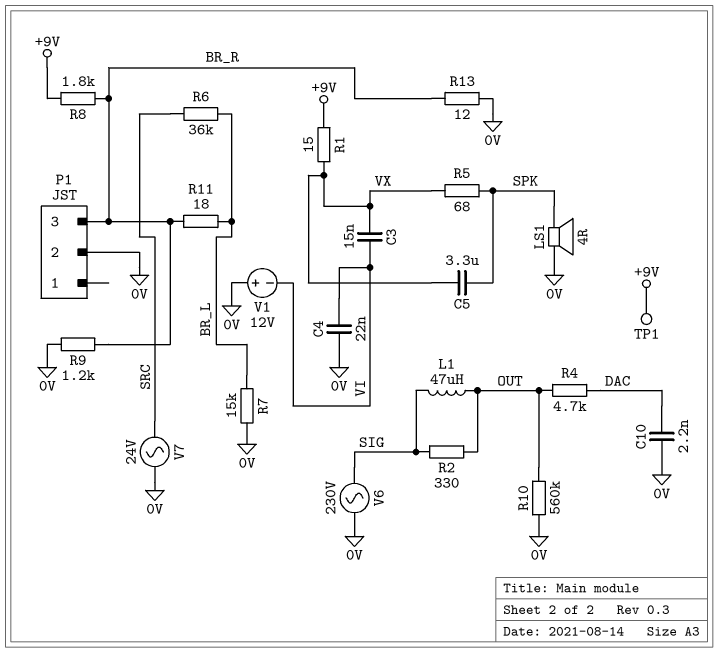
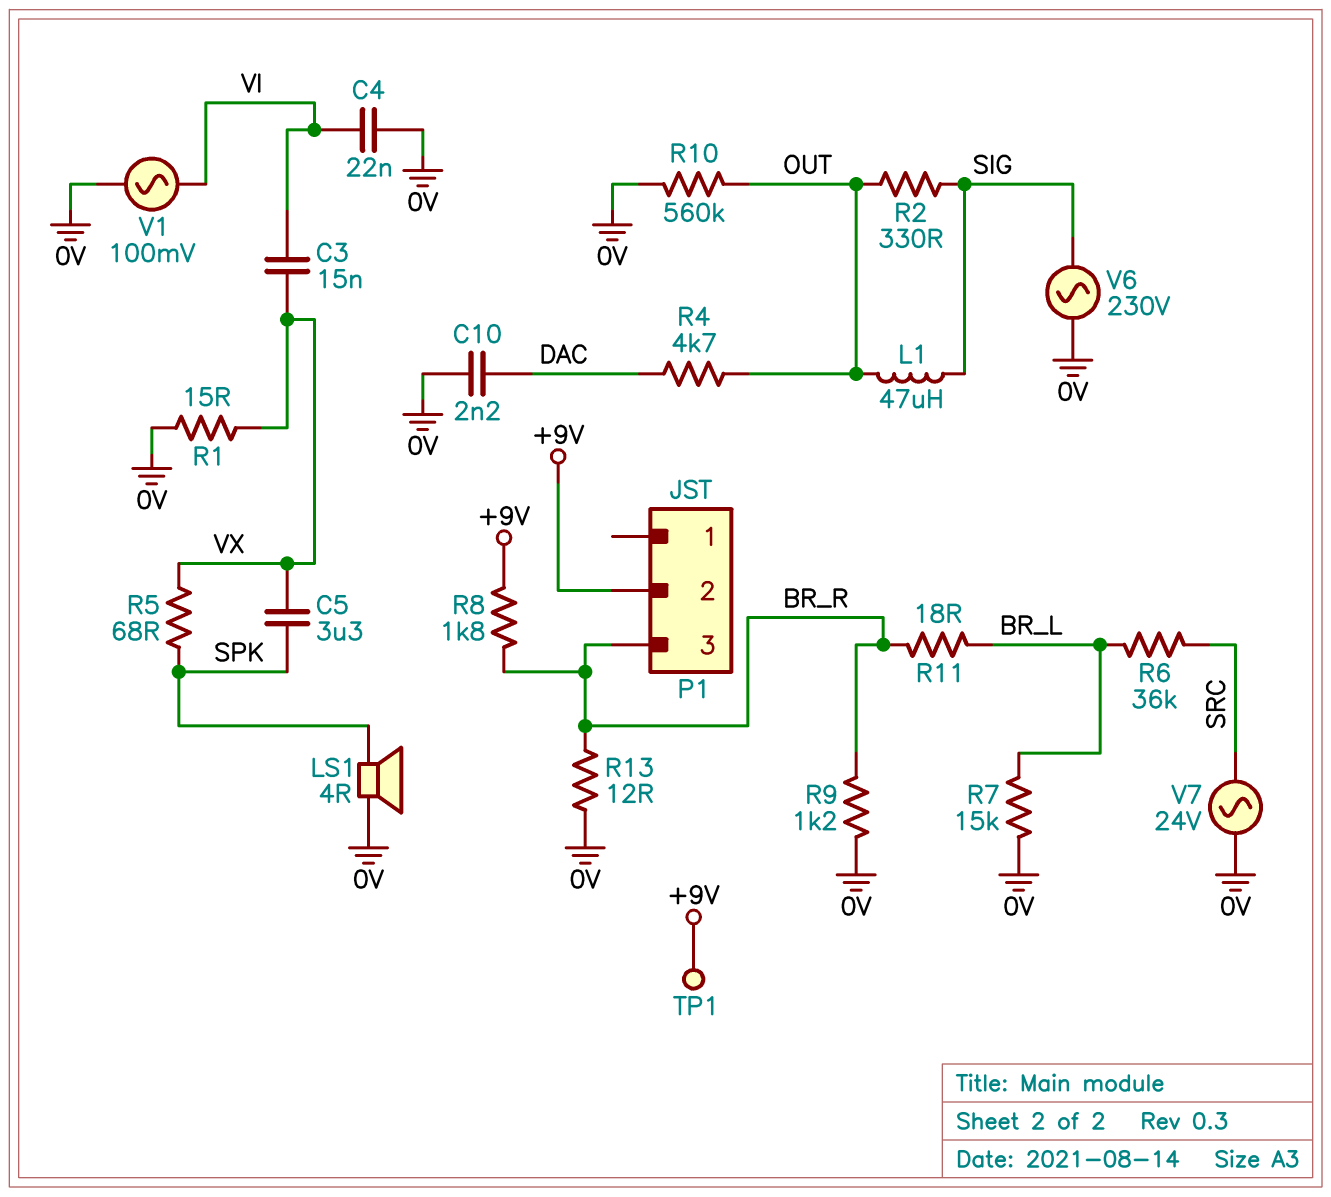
P1 pin 2: 0V -> +9V
R1: 15 (+9V, VX) -> 15 (0V, VX)
V1: 12V (plus 0V, minus VI) -> AC 100mV (0V, VI)

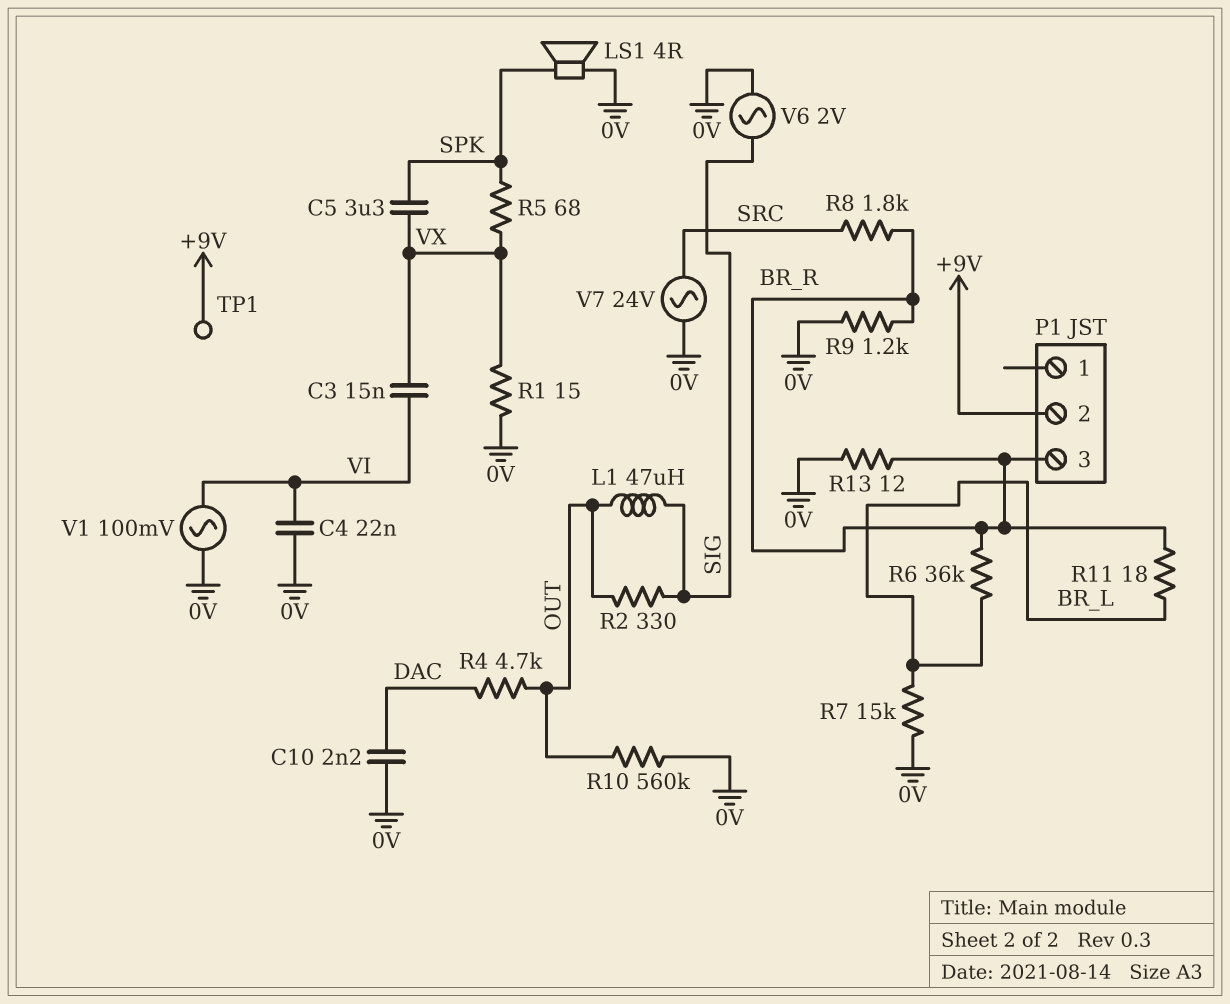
R6: 36k (BR_L, SRC) -> 36k (BR_L, BR_R)
R8: 1.8k (+9V, BR_R) -> 1.8k (BR_R, SRC)
V6: AC 230V (0V, SIG) -> AC 2V (0V, SIG)

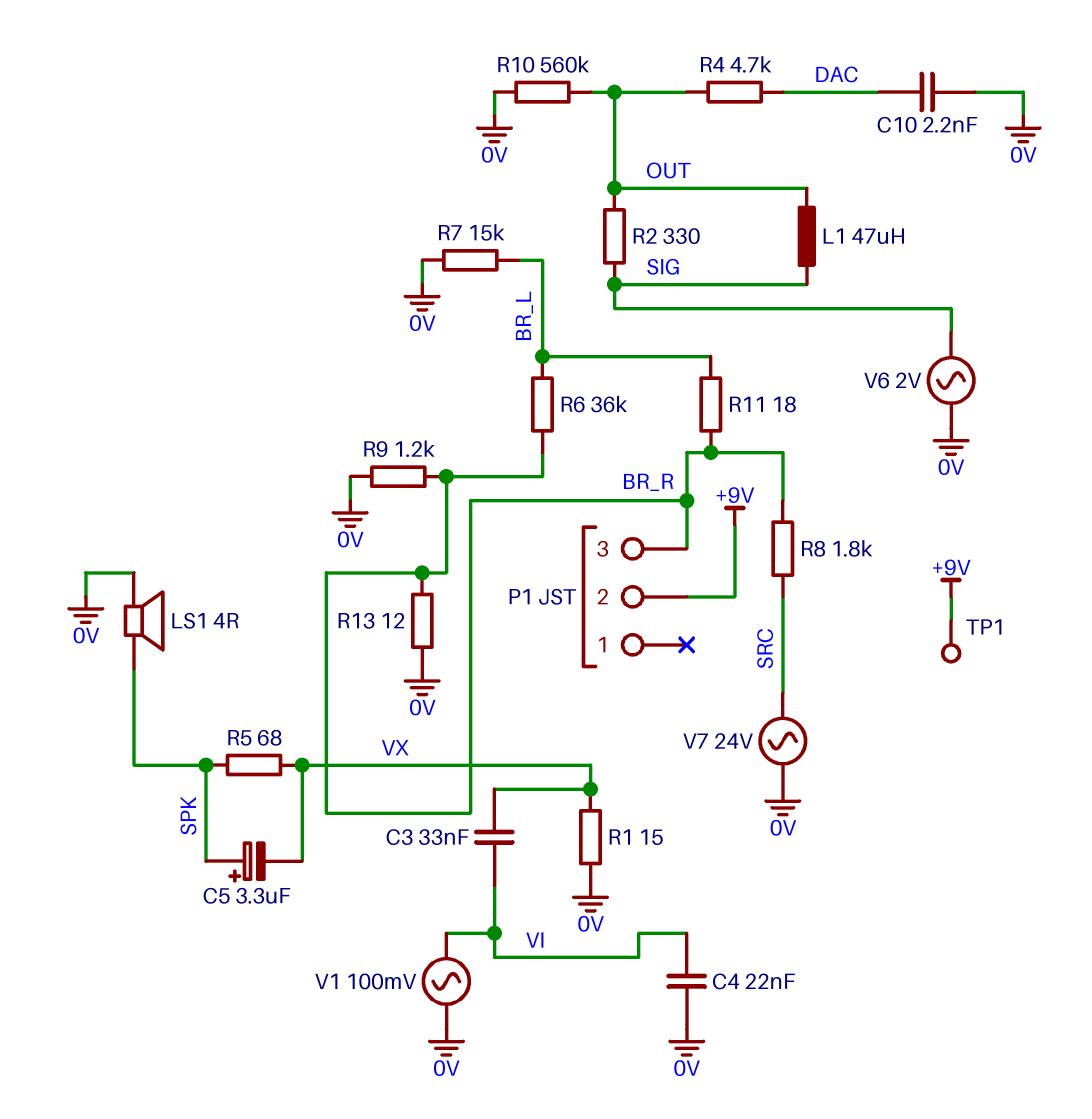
C3: 15nF (VI, VX) -> 33nF (VI, VX)
C5: 3.3uF (SPK, VX) -> 3.3uF (plus SPK, minus VX)

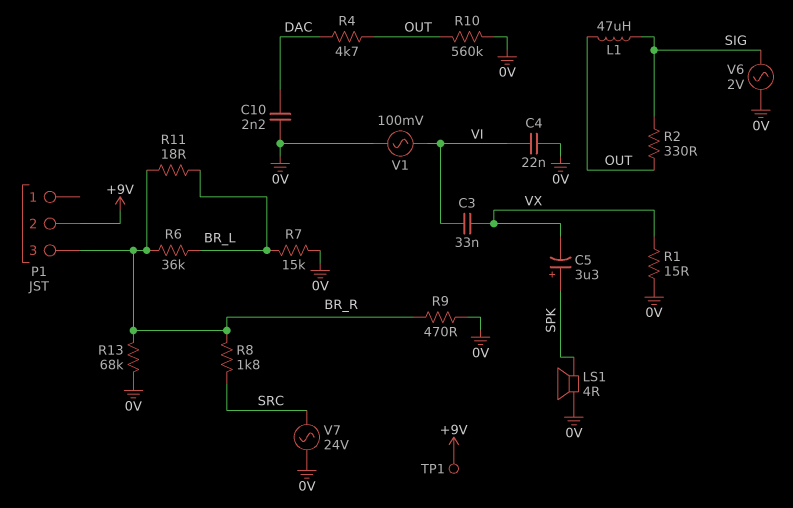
R5: 68 (SPK, VX) -> none
R9: 1.2k (0V, BR_R) -> 470 (0V, BR_R)
R13: 12 (0V, BR_R) -> 68k (0V, BR_R)

